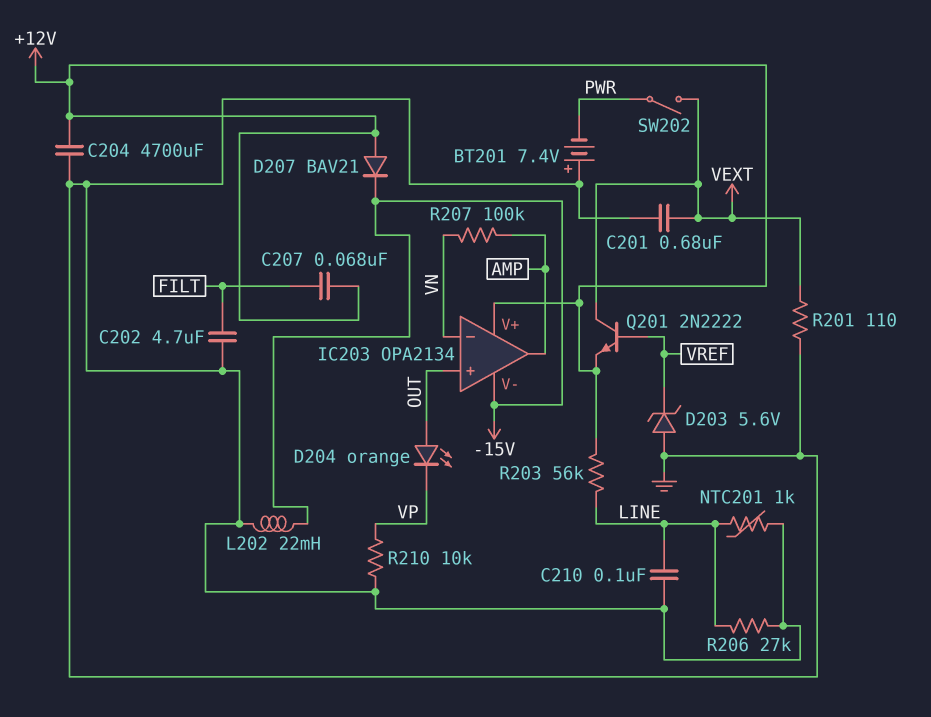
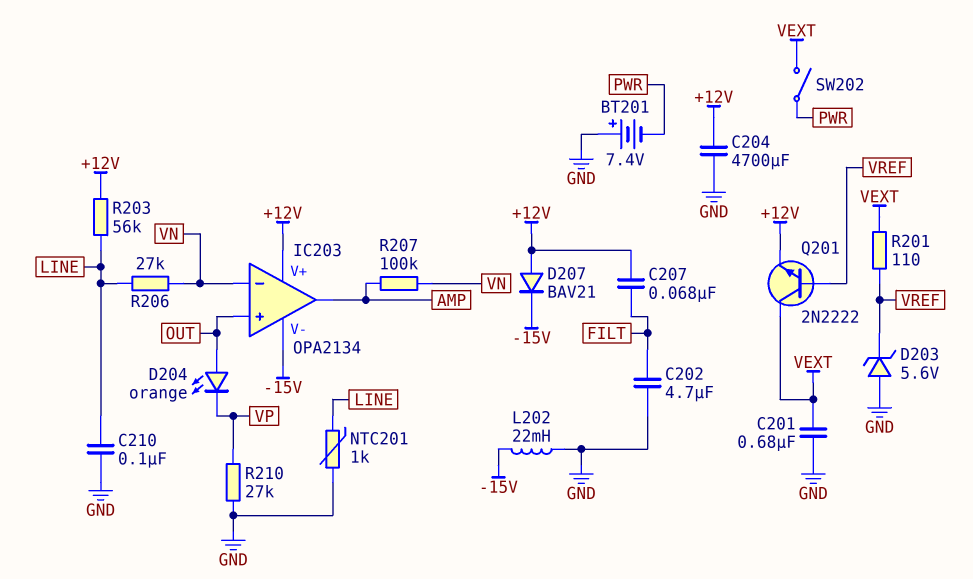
R201: 110 (GND, VEXT) -> 110 (VEXT, VREF)
R206: 27k (GND, LINE) -> 27k (LINE, VN)
R210: 10k (GND, VP) -> 27k (GND, VP)

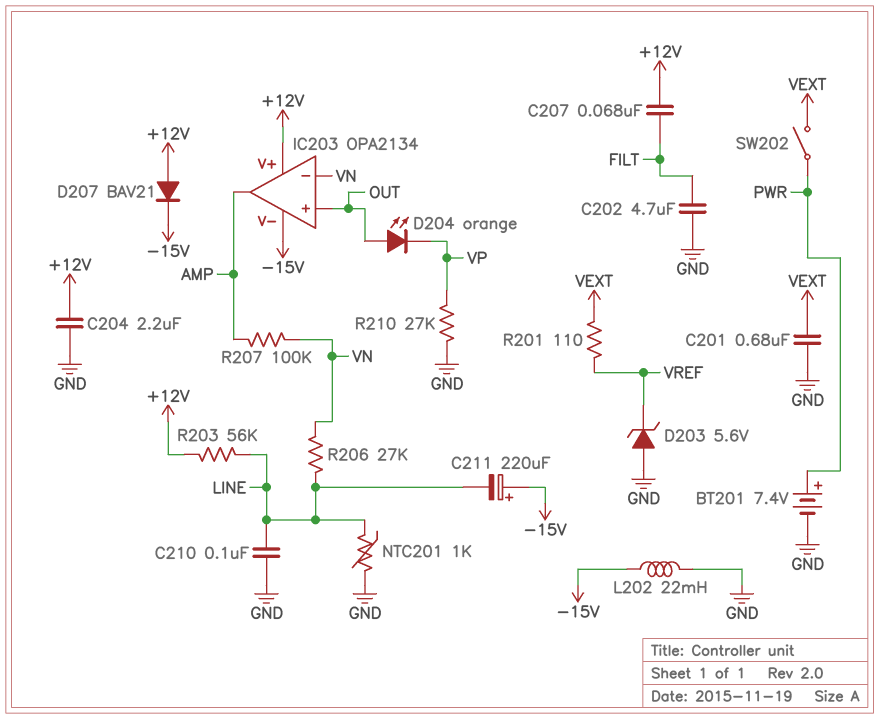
BT201: 7.4V (plus GND, minus PWR) -> 7.4V (plus PWR, minus GND)
C204: 4700uF (+12V, GND) -> 2.2uF (+12V, GND)
C211: none -> 220uF (plus -15V, minus LINE)
Q201: NPN 2N2222 (B VREF, C VEXT, E +12V) -> none

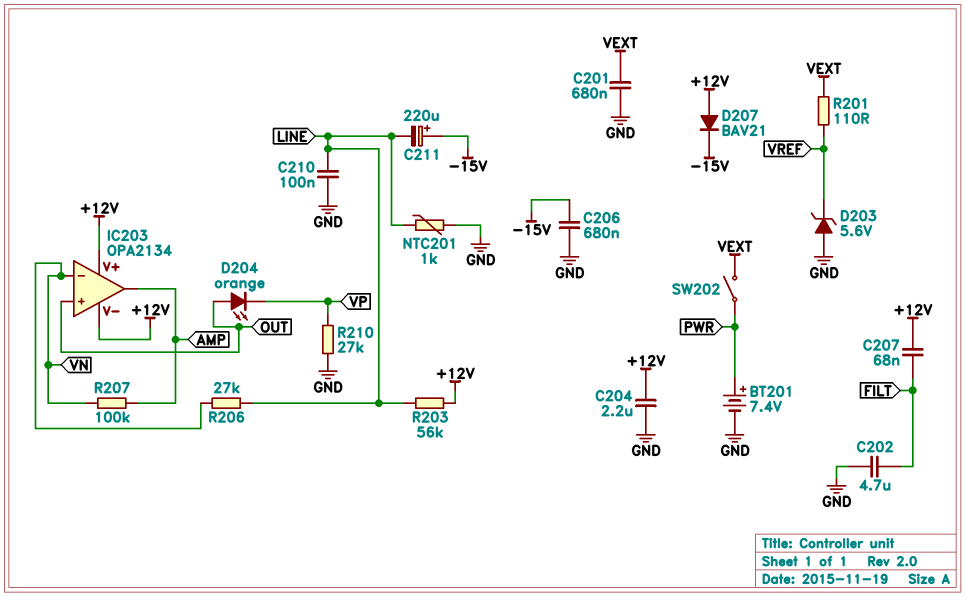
C206: none -> 680nF (-15V, GND)
IC203 pin V-: -15V -> +12V
L202: 22mH (-15V, GND) -> none

